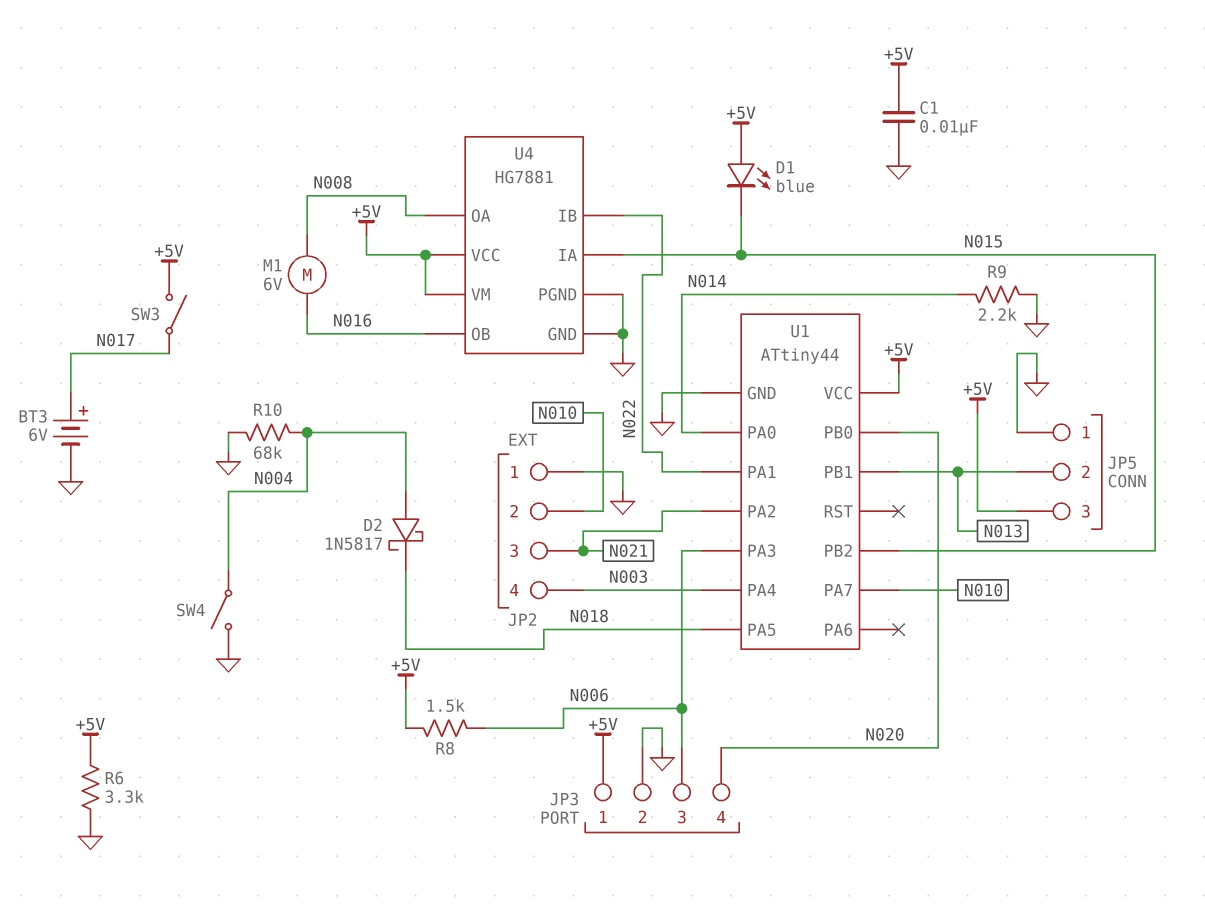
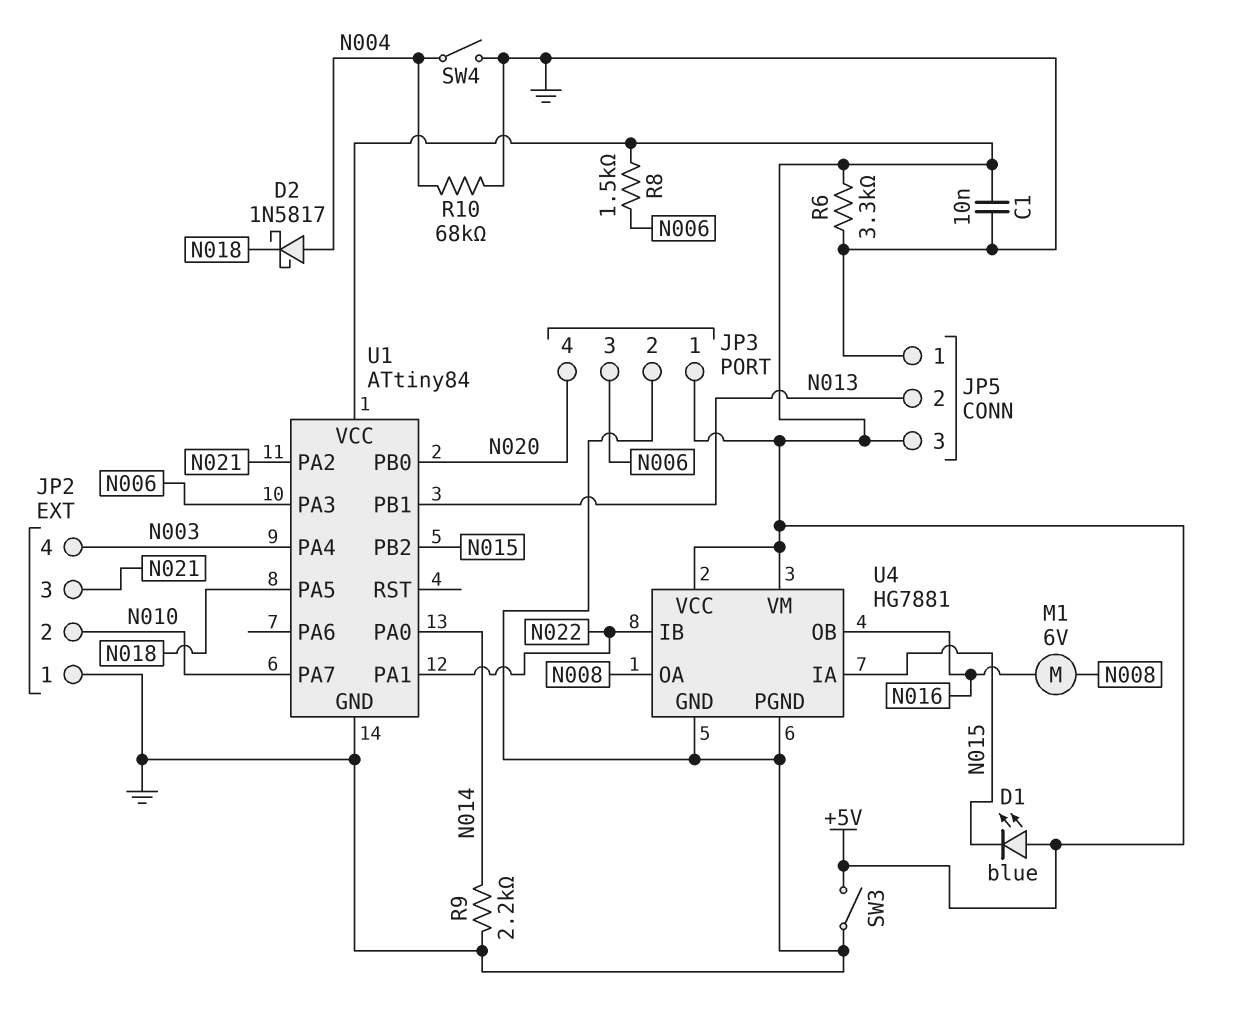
BT3: 6V (plus N017, minus GND) -> none
SW3: switch (+5V, N017) -> switch (+5V, GND)
U1: ATtiny44 -> ATtiny84

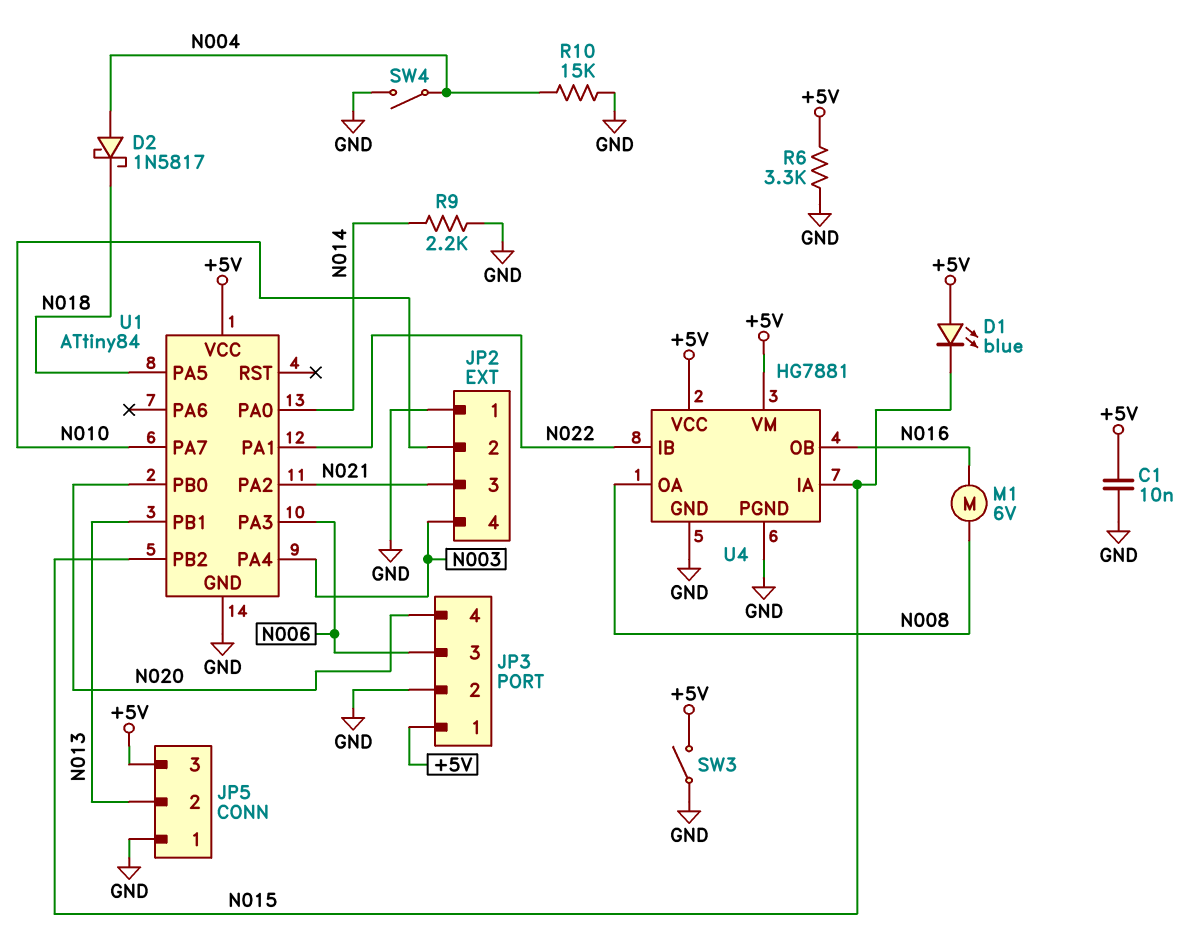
R8: 1.5k (+5V, N006) -> none
R10: 68k (GND, N004) -> 15k (GND, N004)

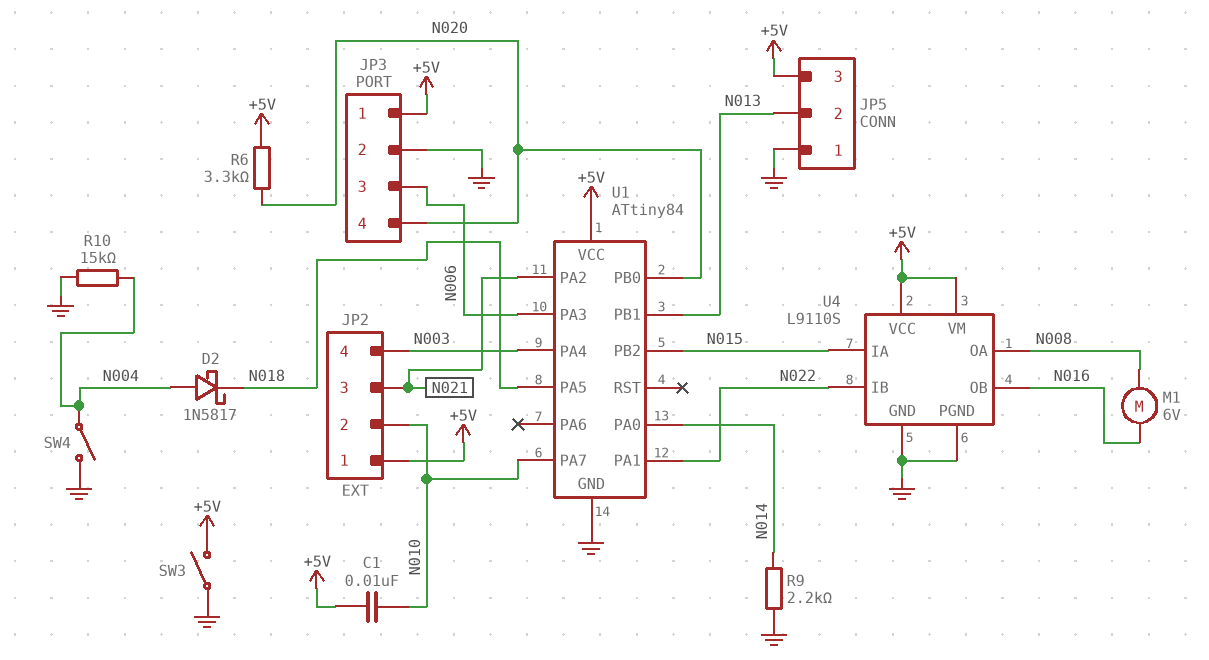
C1: 10nF (+5V, GND) -> 10nF (+5V, N010)
D1: LED blue (A +5V, K N015) -> none
JP2 pin 1: GND -> +5V
R6: 3.3k (+5V, GND) -> 3.3k (+5V, N020)
U4: HG7881 -> L9110S

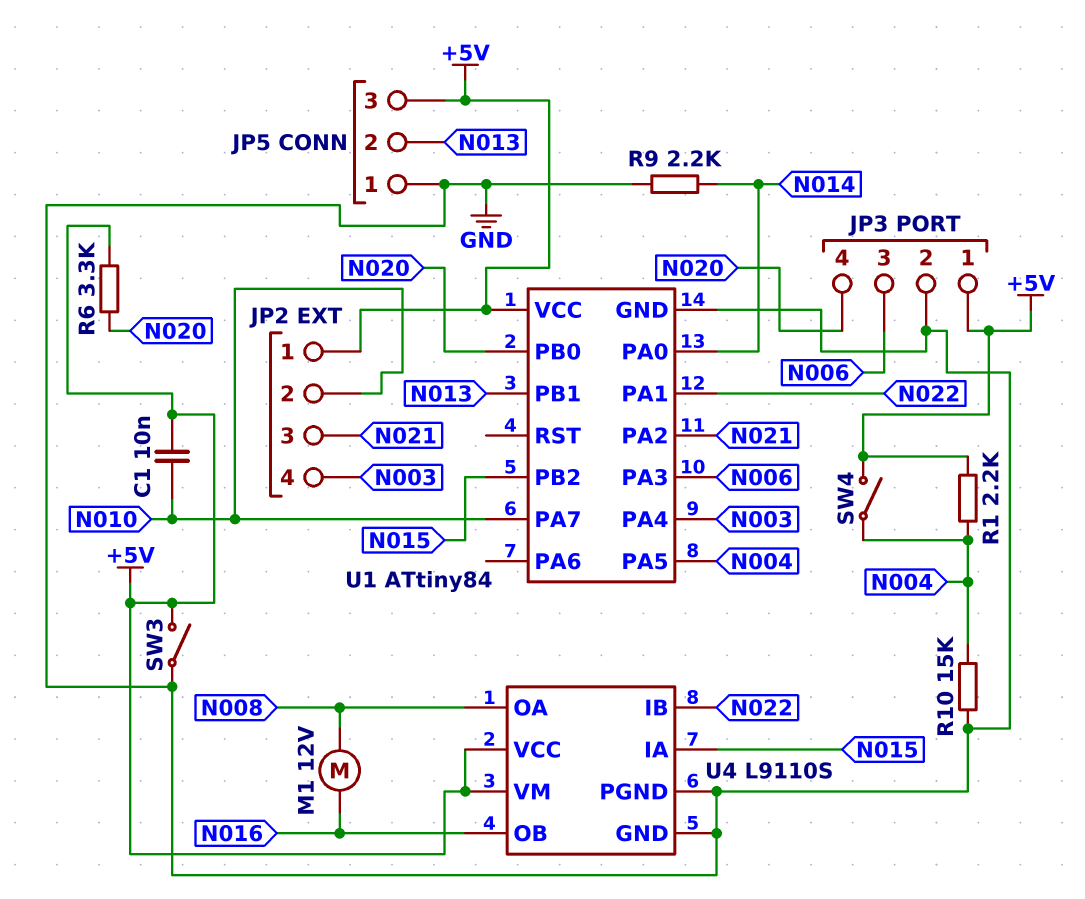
D2: schottky 1N5817 (A N004, K N018) -> none
M1: motor 6V (N008, N016) -> motor 12V (N008, N016)
R1: none -> 2.2k (+5V, N004)
SW4: switch (GND, N004) -> switch (+5V, N004)
U1 pin PA5: N018 -> N004

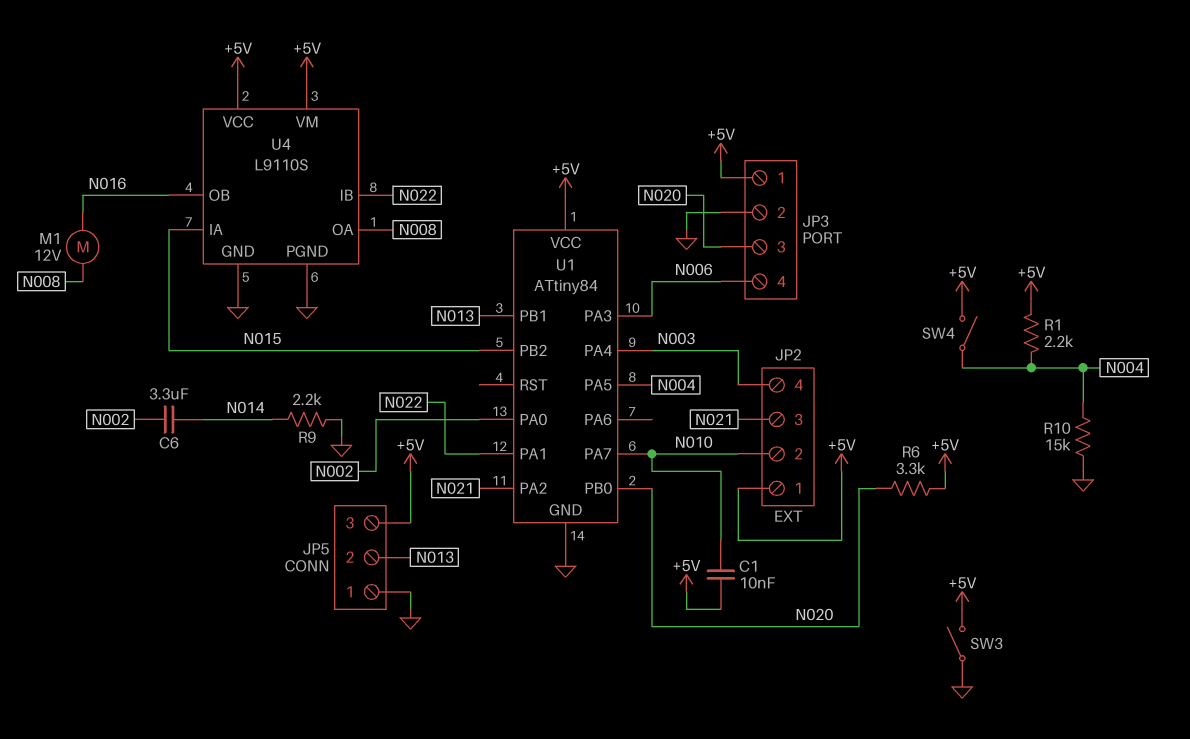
C6: none -> 3.3uF (N002, N014)
JP3 pin 3: N006 -> N020
JP3 pin 4: N020 -> N006
U1 pin PA0: N014 -> N002

